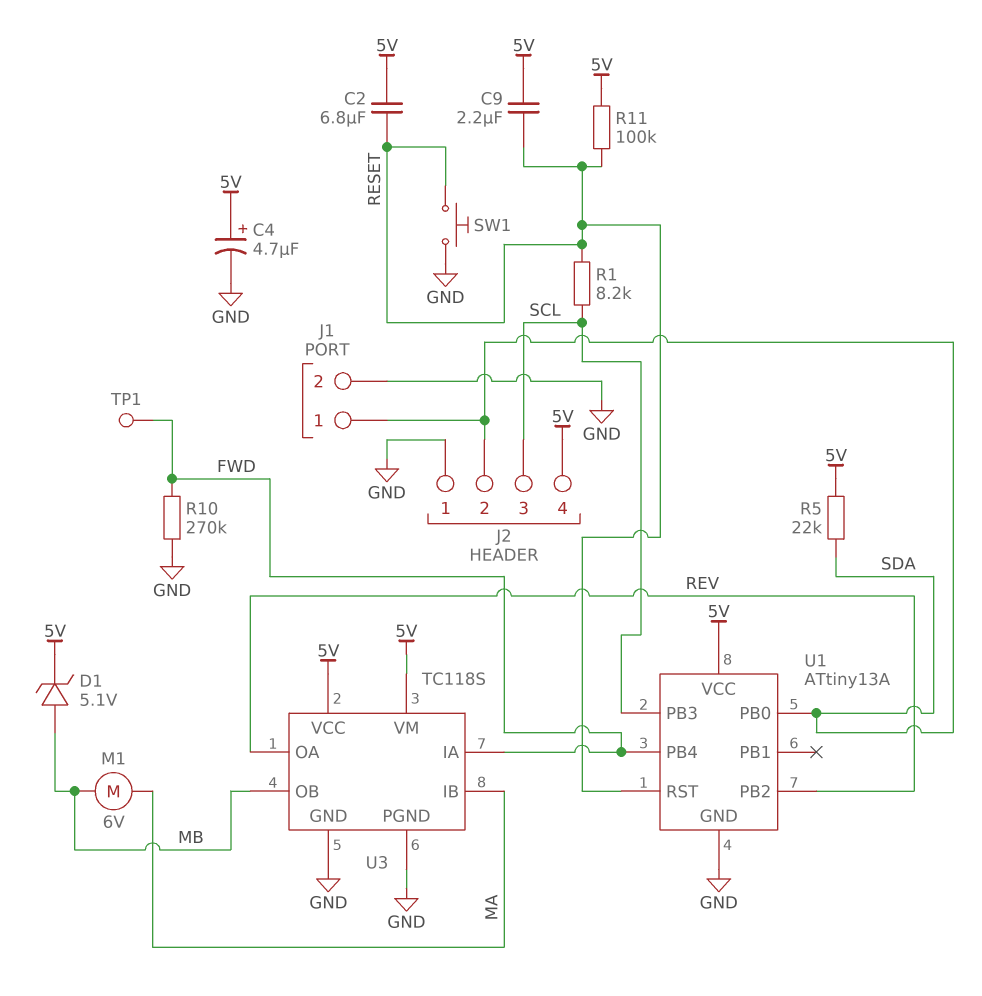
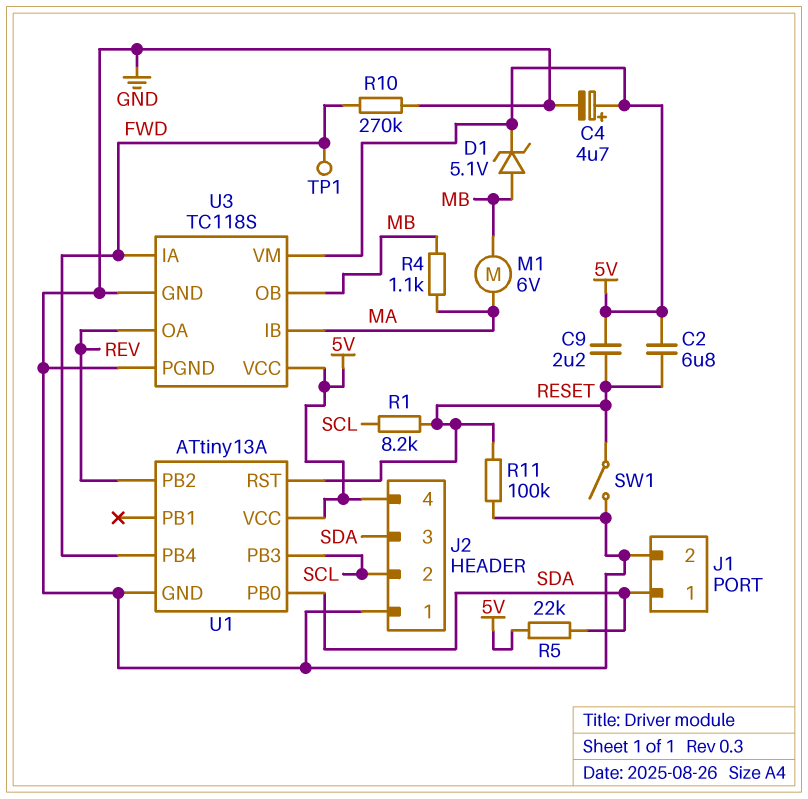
J2 pin 2: SDA -> SCL
J2 pin 3: SCL -> SDA
R4: none -> 1.1k (MA, MB)
R11: 100k (5V, RESET) -> 100k (GND, RESET)
SW1: button (GND, RESET) -> switch (GND, RESET)

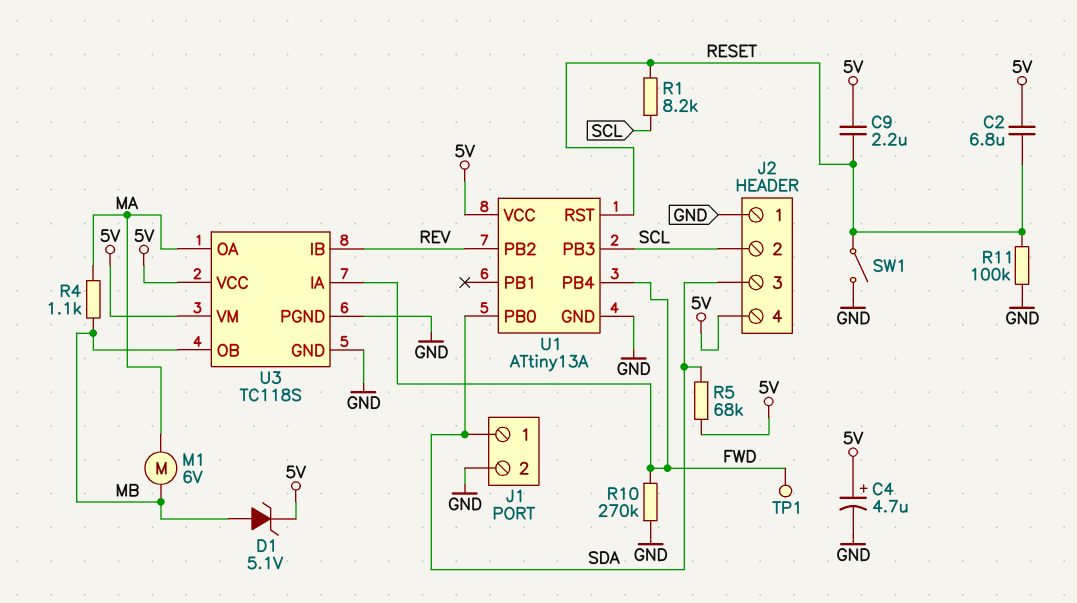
R5: 22k (5V, SDA) -> 68k (5V, SDA)
U3 pin IB: MA -> REV
U3 pin OA: REV -> MA

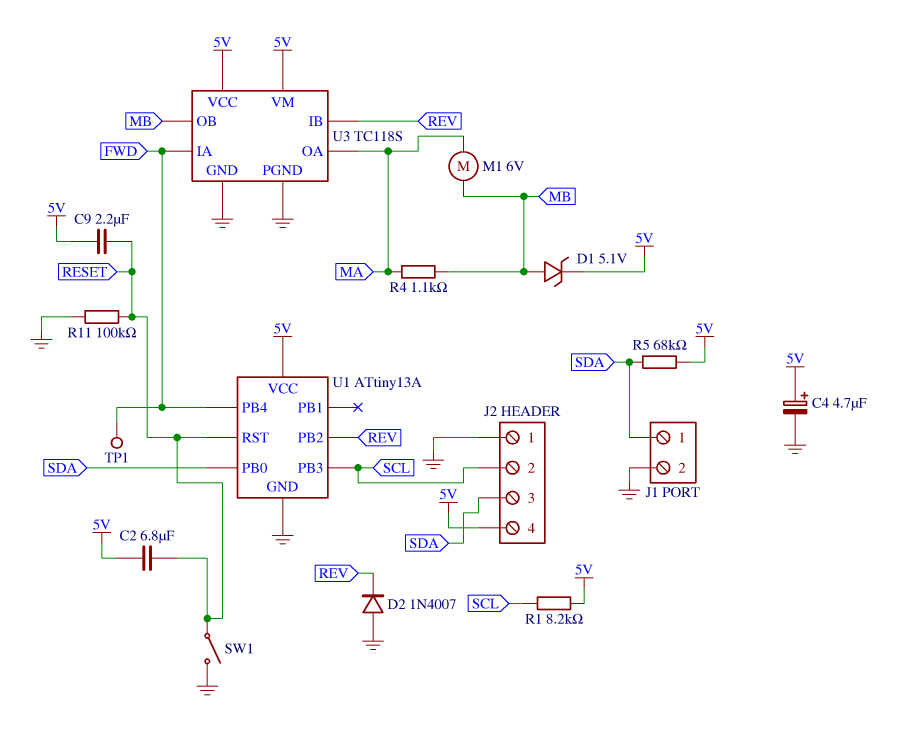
D2: none -> diode 1N4007 (A GND, K REV)
R1: 8.2k (RESET, SCL) -> 8.2k (5V, SCL)
R10: 270k (FWD, GND) -> none

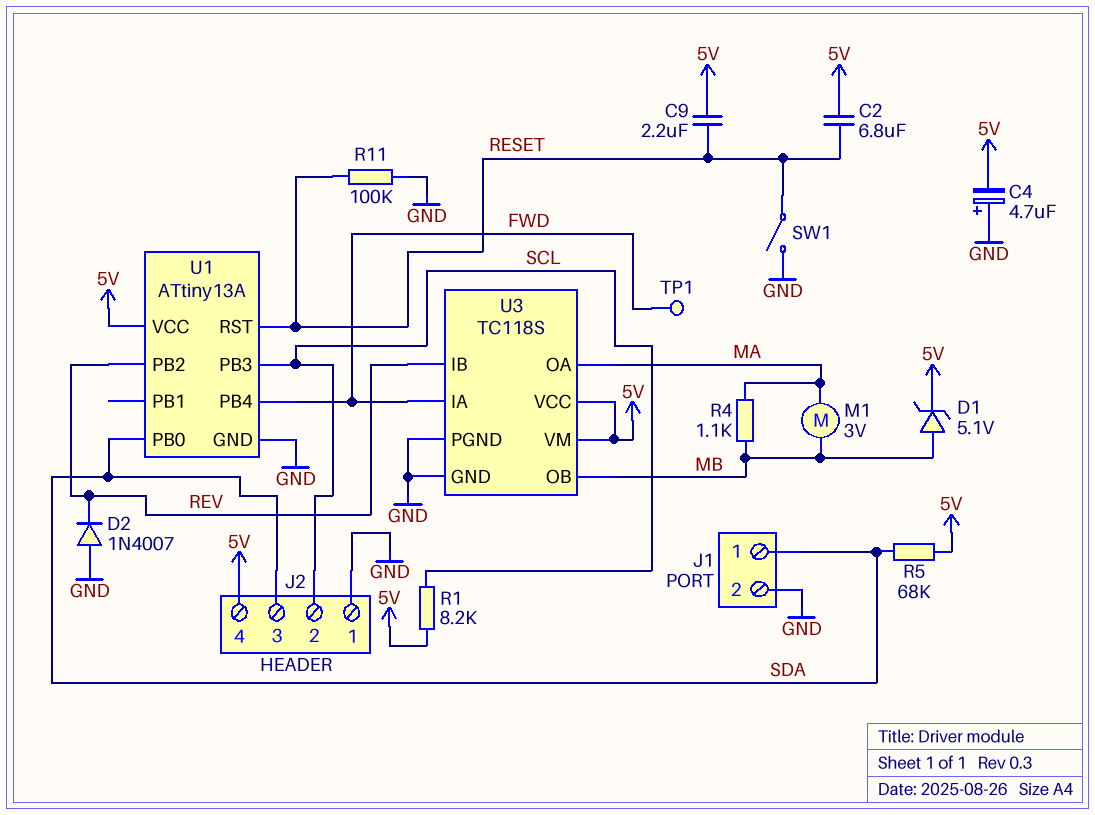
C4: 4.7uF (plus 5V, minus GND) -> 4.7uF (plus GND, minus 5V)
M1: motor 6V (MA, MB) -> motor 3V (MA, MB)

